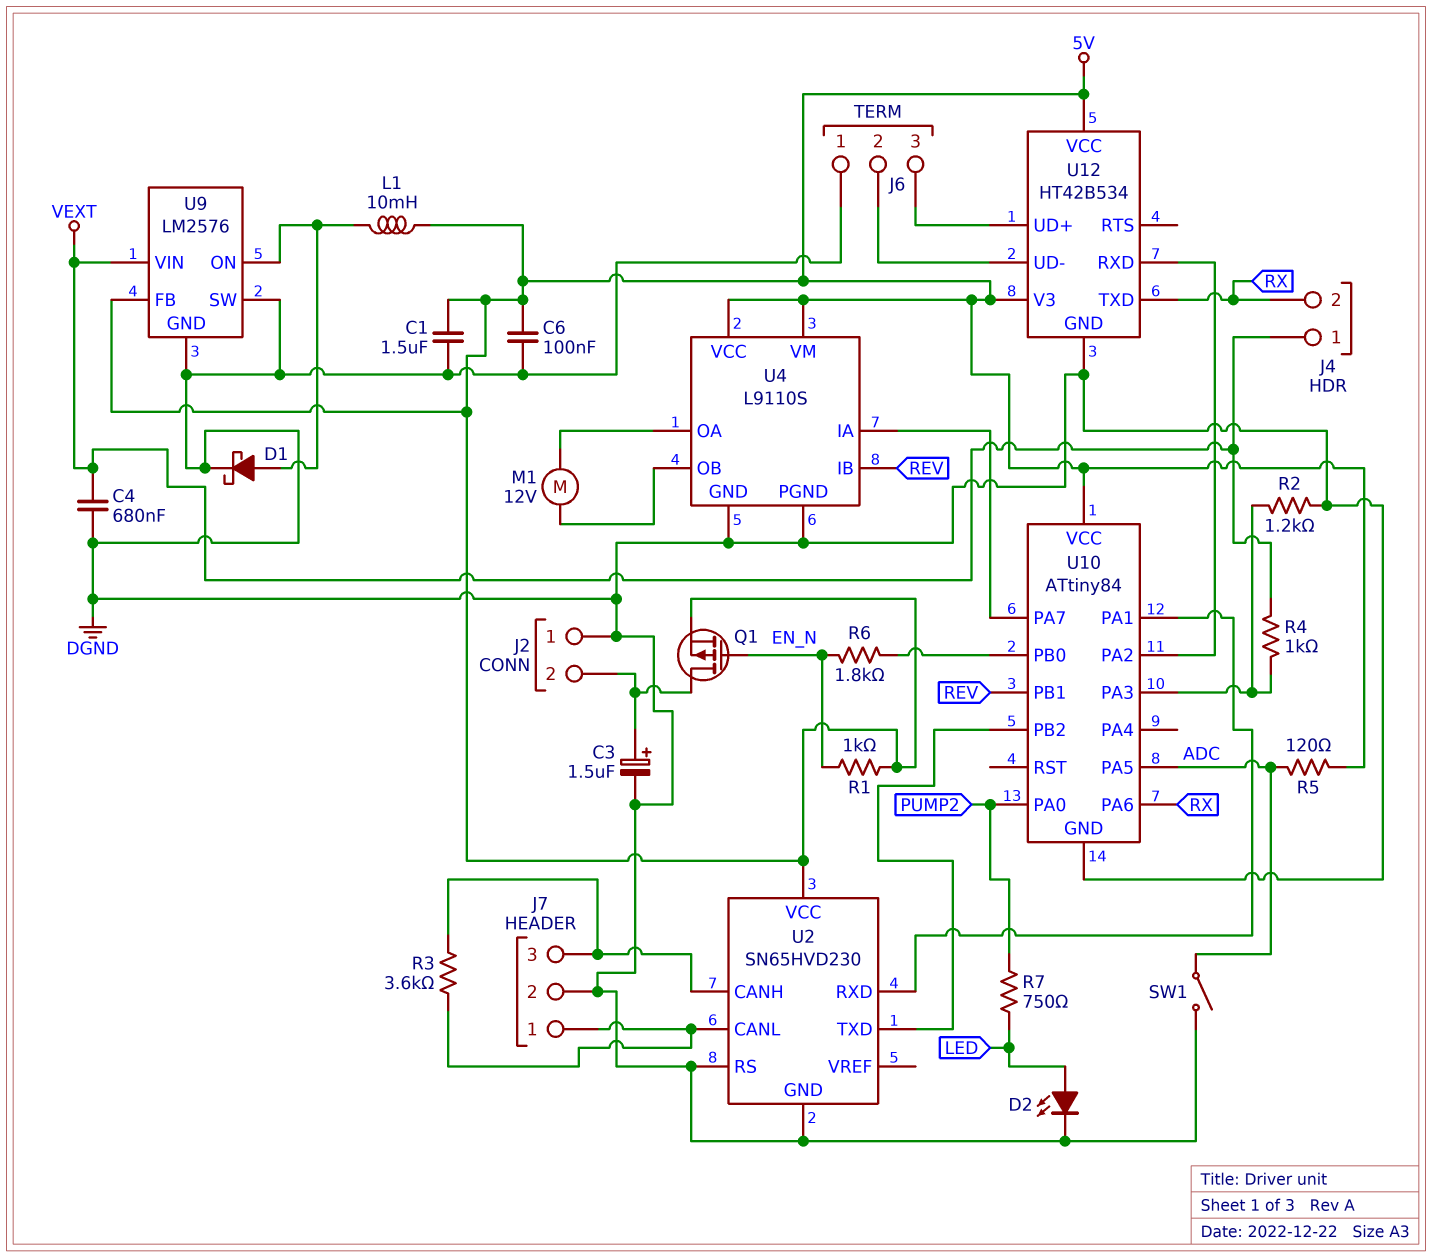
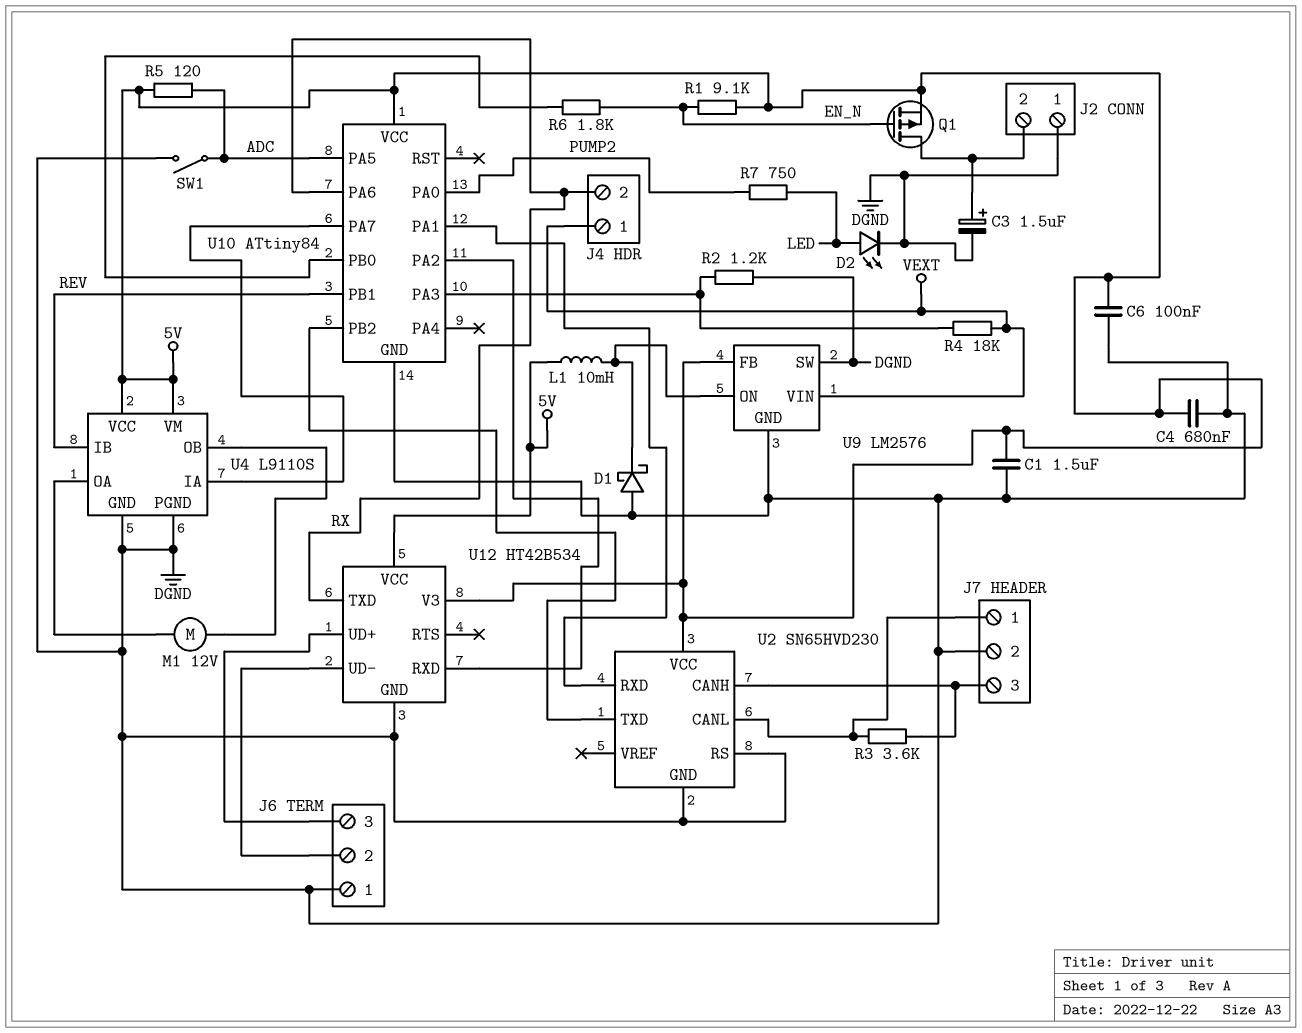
C4: 680nF (DGND, VEXT) -> 680nF (5V, DGND)
D1: schottky (A U9/ON, K DGND) -> schottky (A DGND, K U9/ON)
R1: 1k (5V, EN_N) -> 9.1k (5V, EN_N)
R4: 1k (U10/PA3, VEXT) -> 18k (U10/PA3, VEXT)

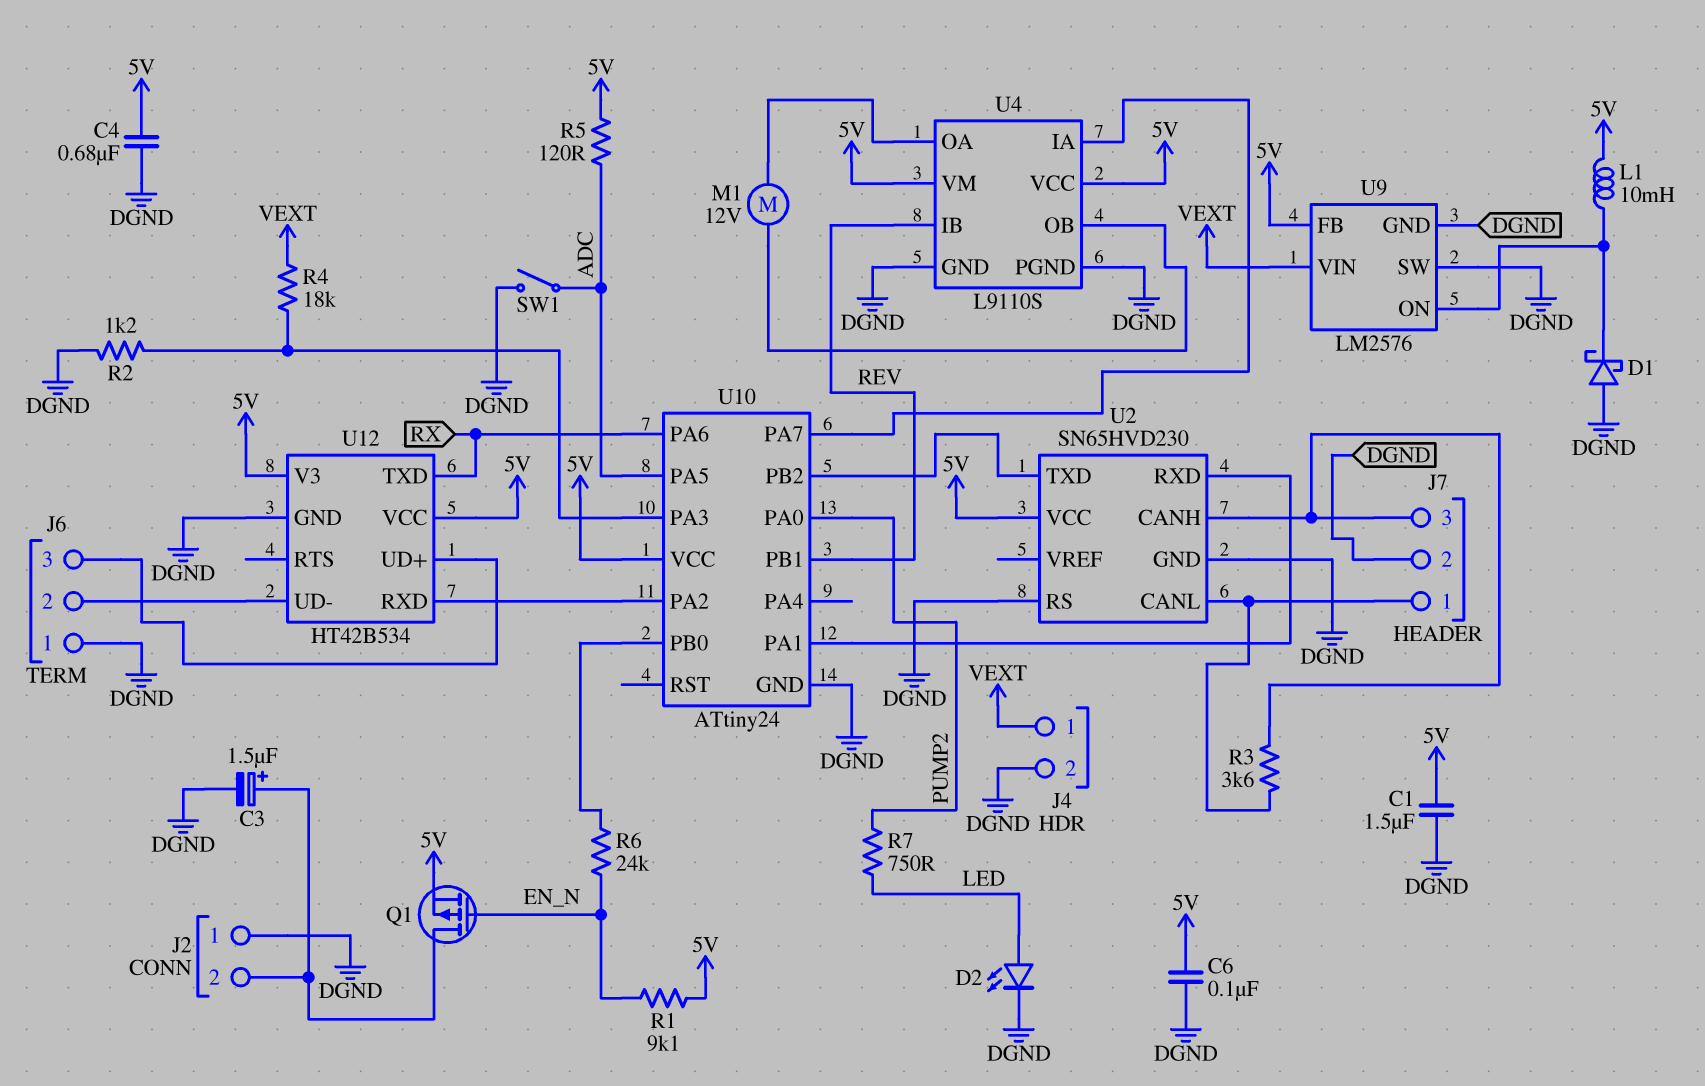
J4 pin 2: RX -> DGND
R6: 1.8k (EN_N, U10/PB0) -> 24k (EN_N, U10/PB0)
U10: ATtiny84 -> ATtiny24

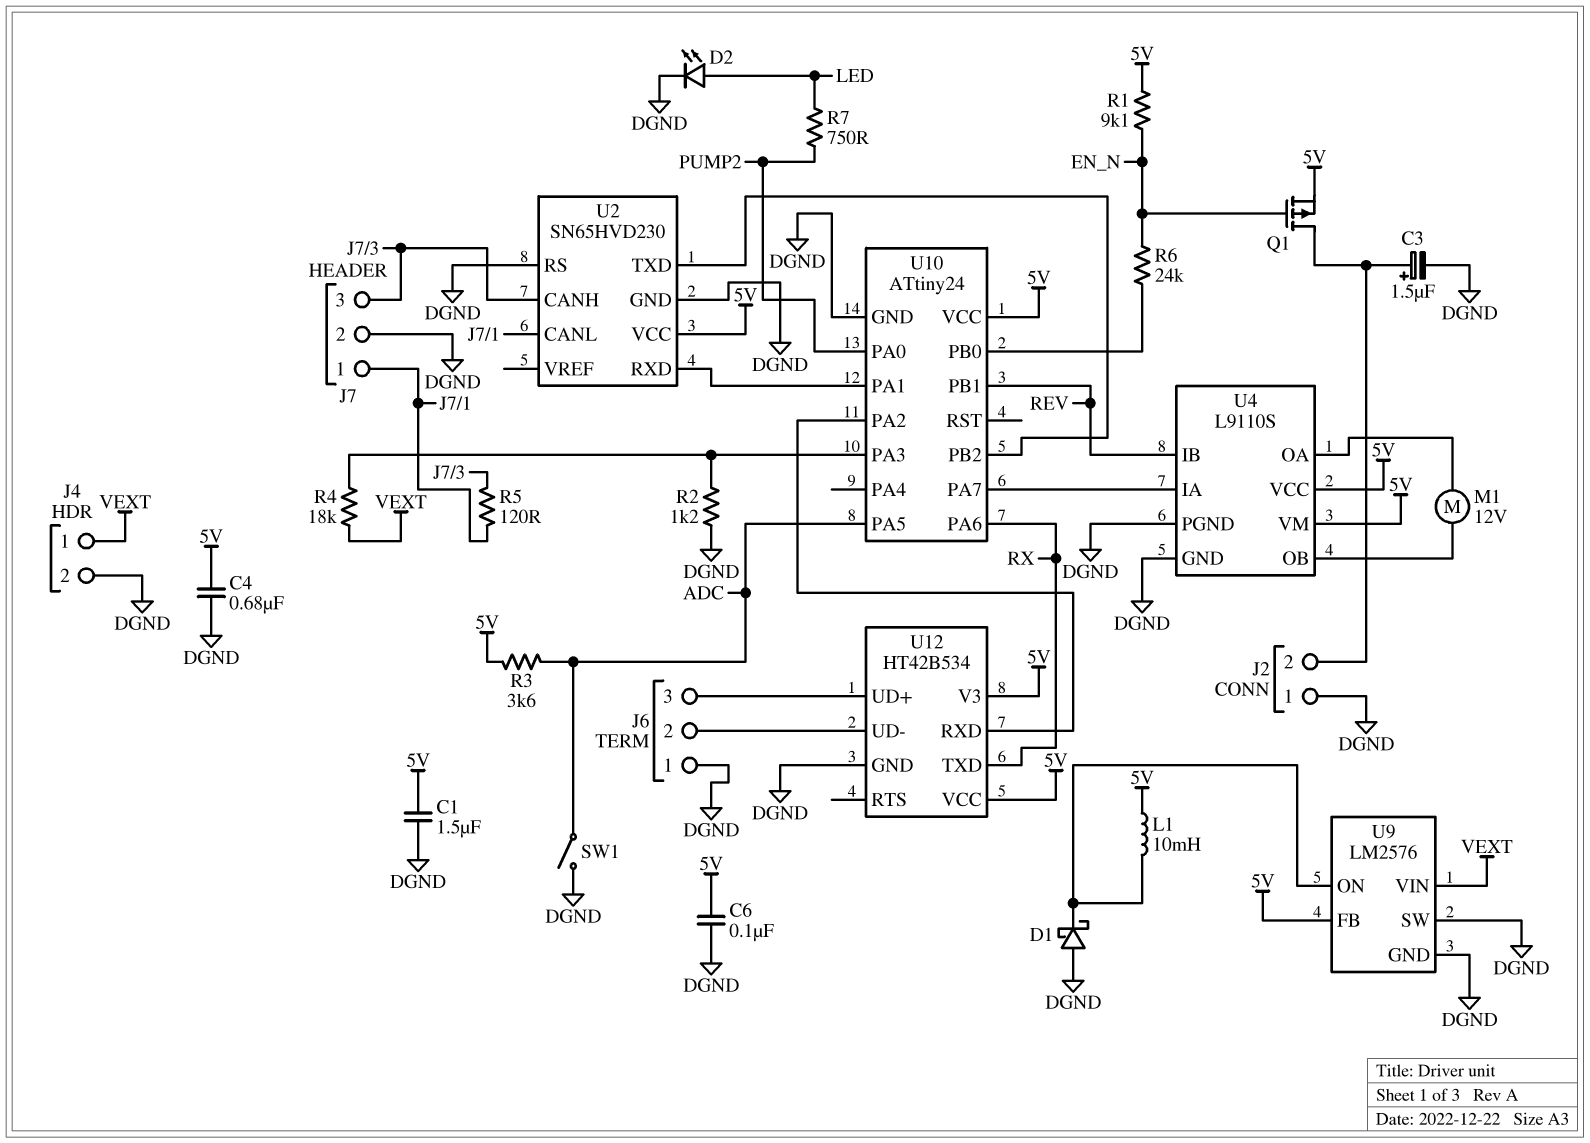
R3: 3.6k (J7/1, J7/3) -> 3.6k (5V, ADC)
R5: 120 (5V, ADC) -> 120 (J7/1, J7/3)

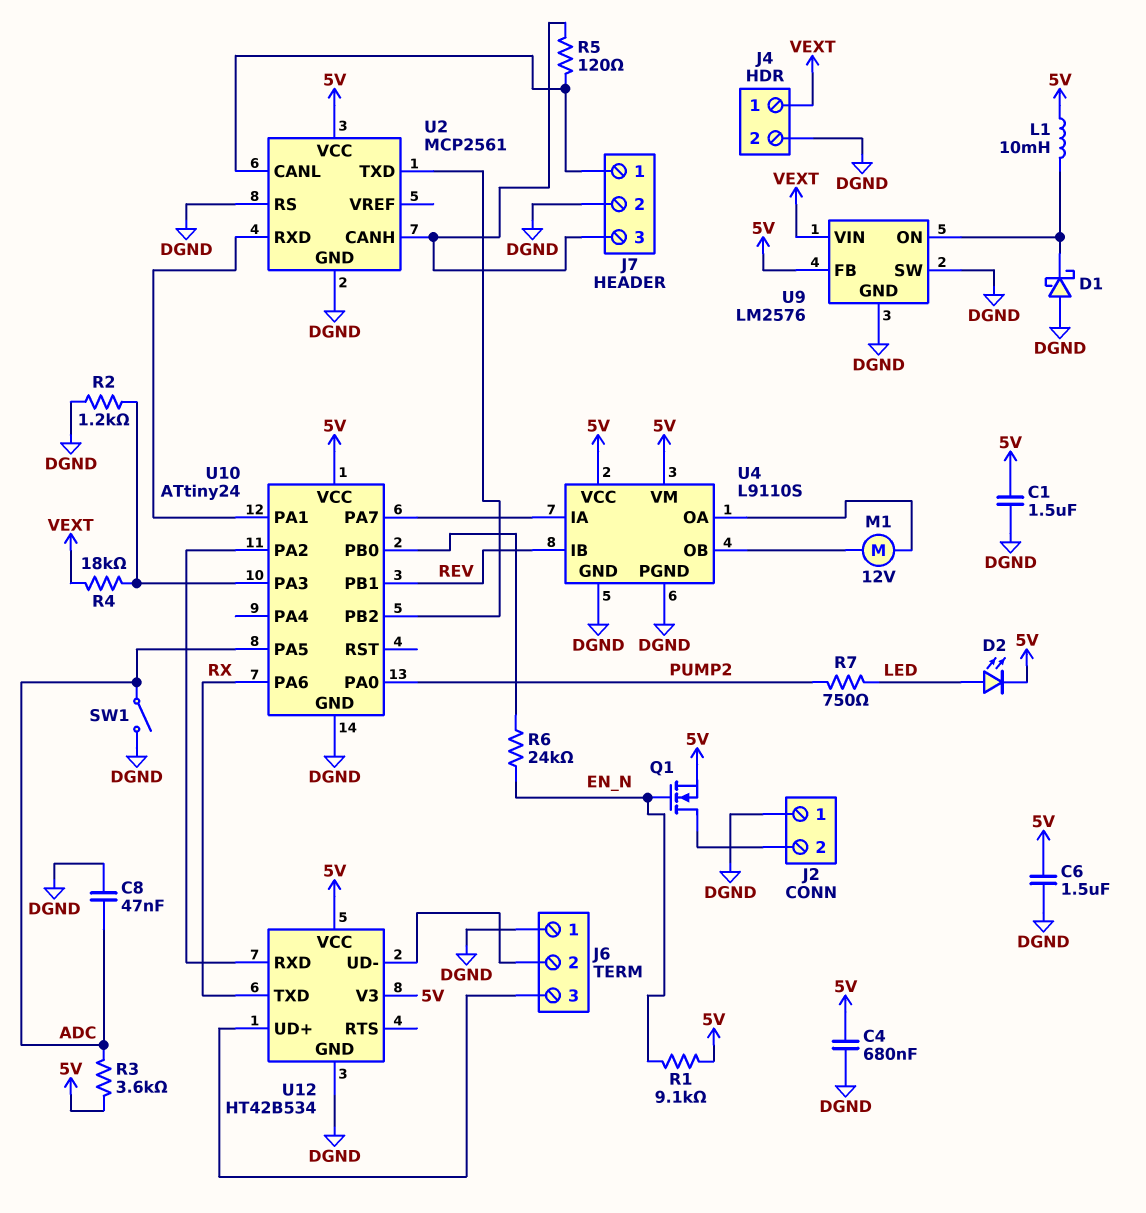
C3: 1.5uF (plus J2/2, minus DGND) -> none
C6: 100nF (5V, DGND) -> 1.5uF (5V, DGND)
C8: none -> 47nF (ADC, DGND)
D2: LED (A LED, K DGND) -> LED (A LED, K 5V)
Q1: PMOS (G EN_N, D J2/2, S 5V) -> NMOS (G EN_N, D J2/2, S 5V)
U2: SN65HVD230 -> MCP2561

